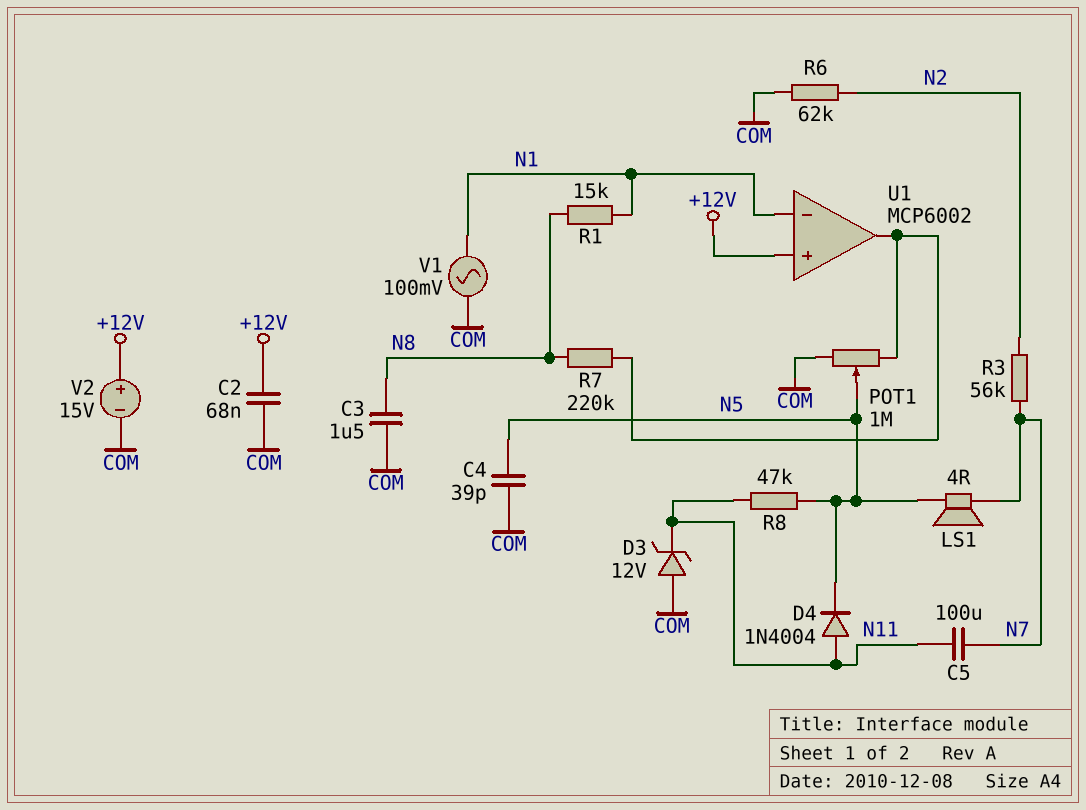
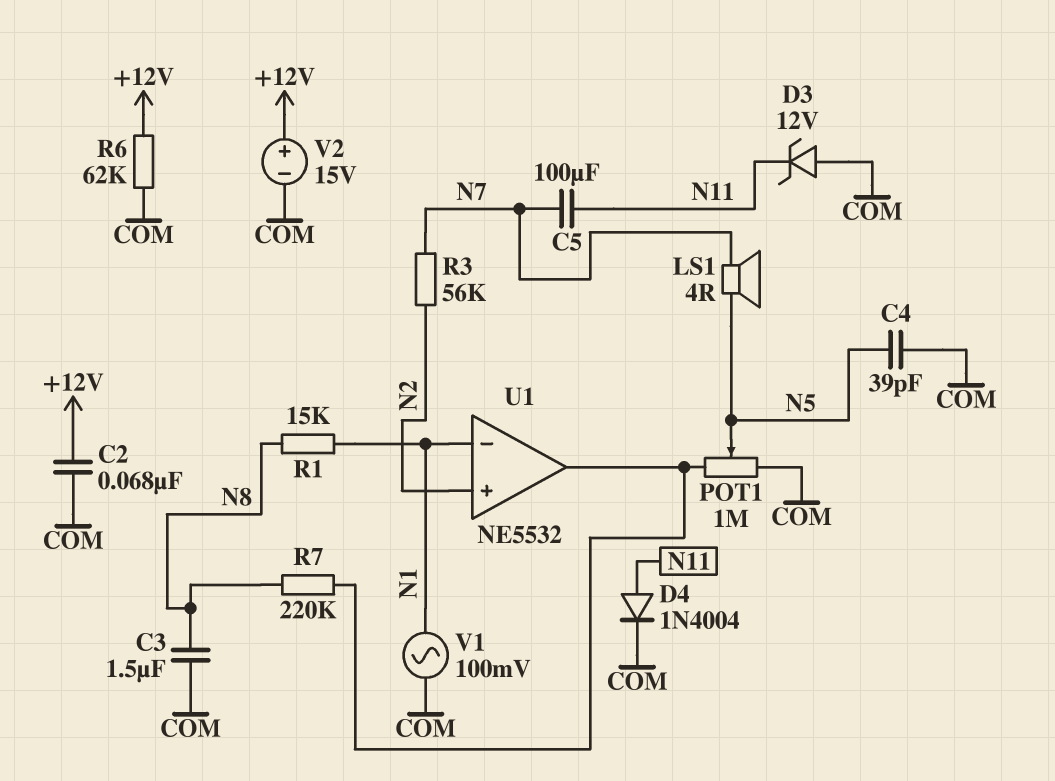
D4: diode 1N4004 (A N11, K N5) -> diode 1N4004 (A N11, K COM)
R6: 62k (COM, N2) -> 62k (+12V, COM)
R8: 47k (N5, N11) -> none
U1: MCP6002 -> NE5532
U1 pin in+: +12V -> N2

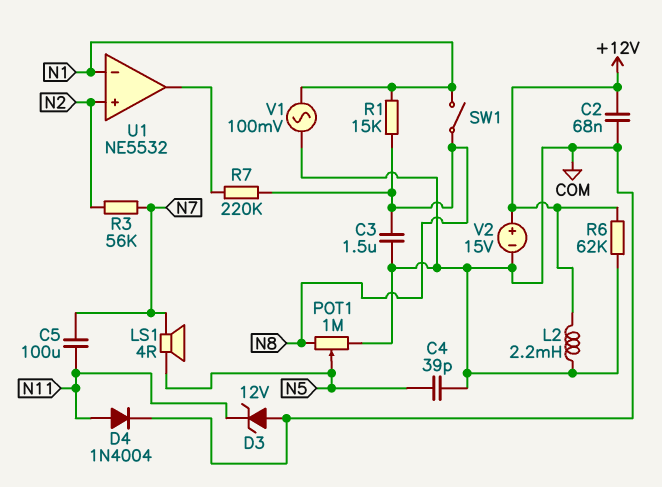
L2: none -> 2.2mH (+12V, COM)
POT1: 1M (COM, U1/out, wiper N5) -> 1M (COM, N8, wiper N5)
SW1: none -> switch (N1, N8)

